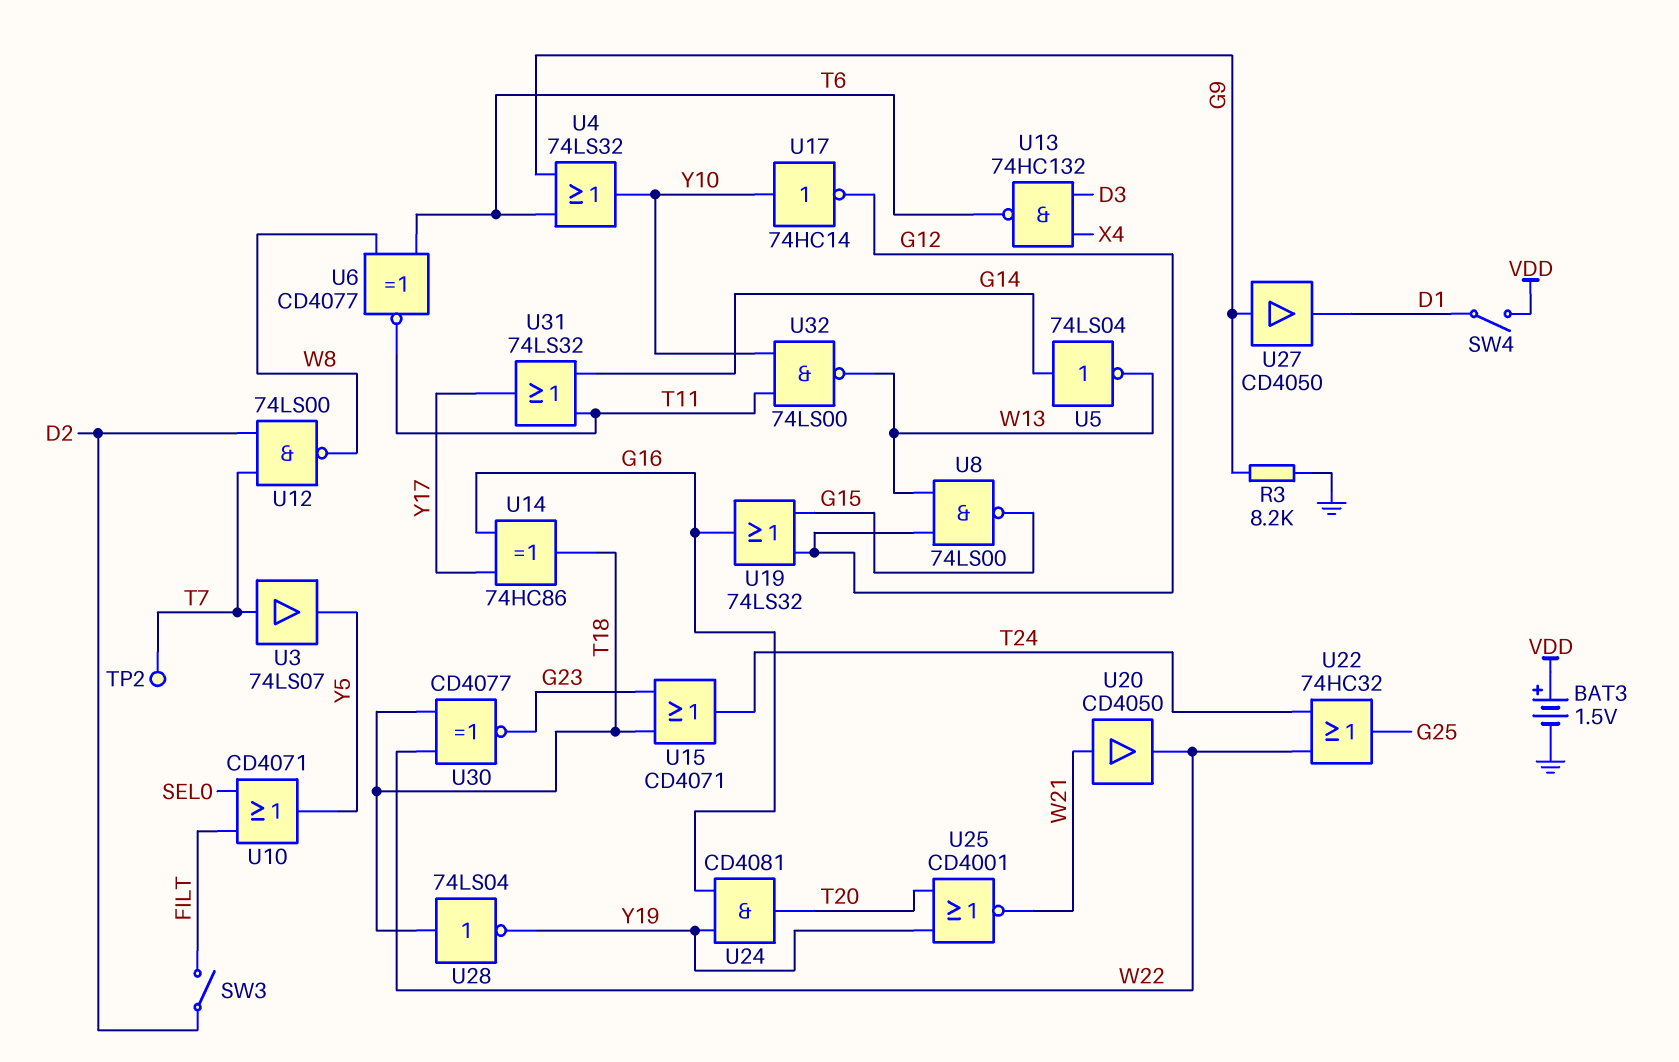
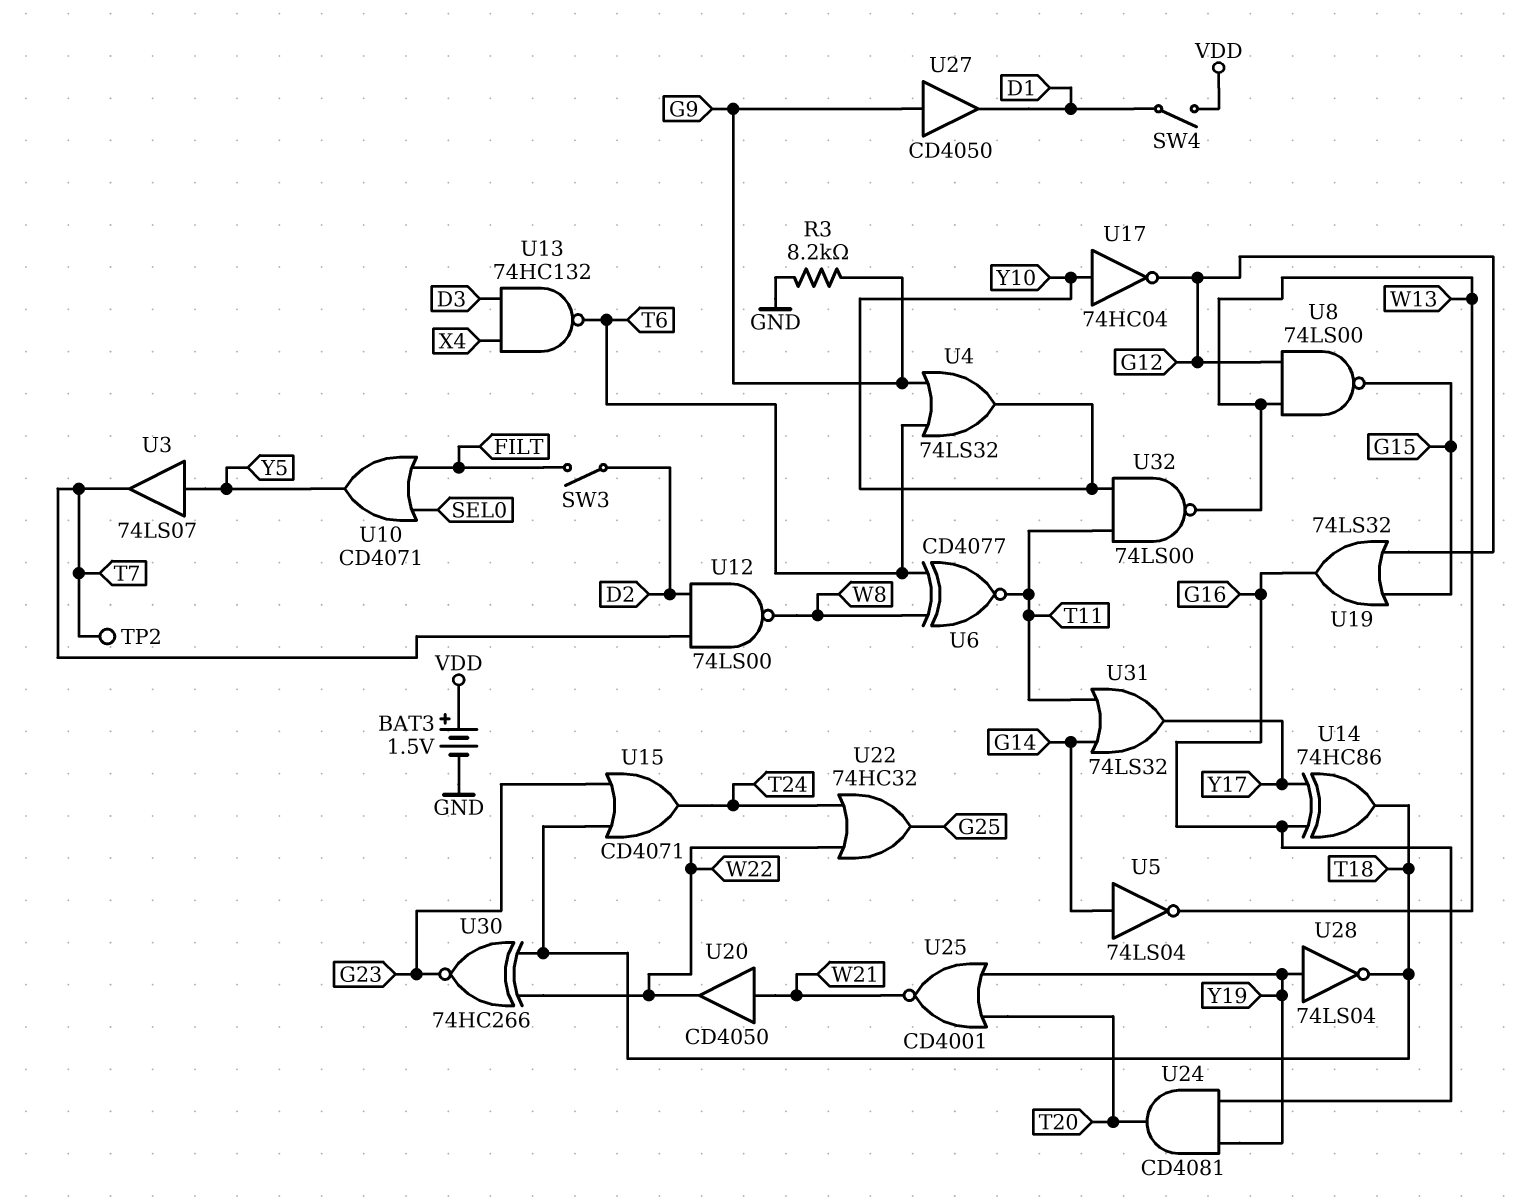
U3: buffer 74LS07 (in T7, out Y5) -> buffer 74LS07 (in Y5, out T7)
U17: NOT 74HC14 (in Y10, out G12) -> NOT 74HC04 (in Y10, out G12)
U28: NOT 74LS04 (in T18, out Y19) -> NOT 74LS04 (in Y19, out T18)
U30: XNOR CD4077 (in T18, in W22, out G23) -> XNOR 74HC266 (in T18, in W22, out G23)

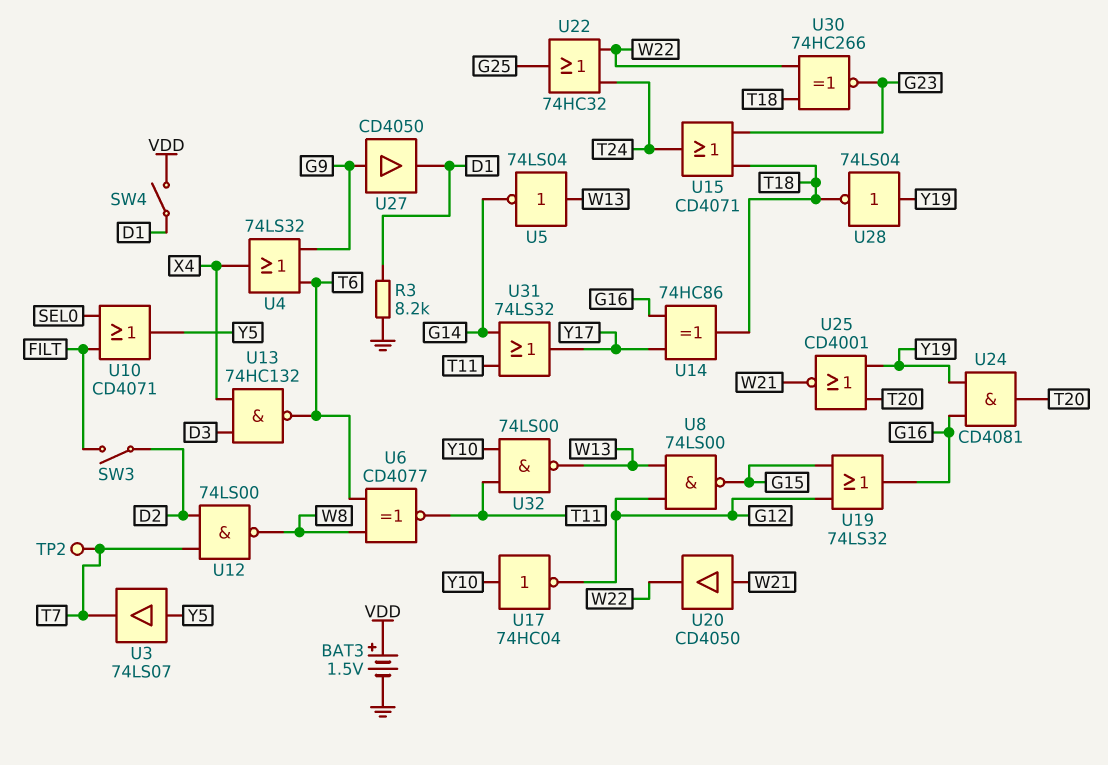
R3: 8.2k (G9, GND) -> 8.2k (D1, GND)
U4: OR 74LS32 (in G9, in T6, out Y10) -> OR 74LS32 (in G9, in T6, out X4)
U5: NOT 74LS04 (in G14, out W13) -> NOT 74LS04 (in W13, out G14)

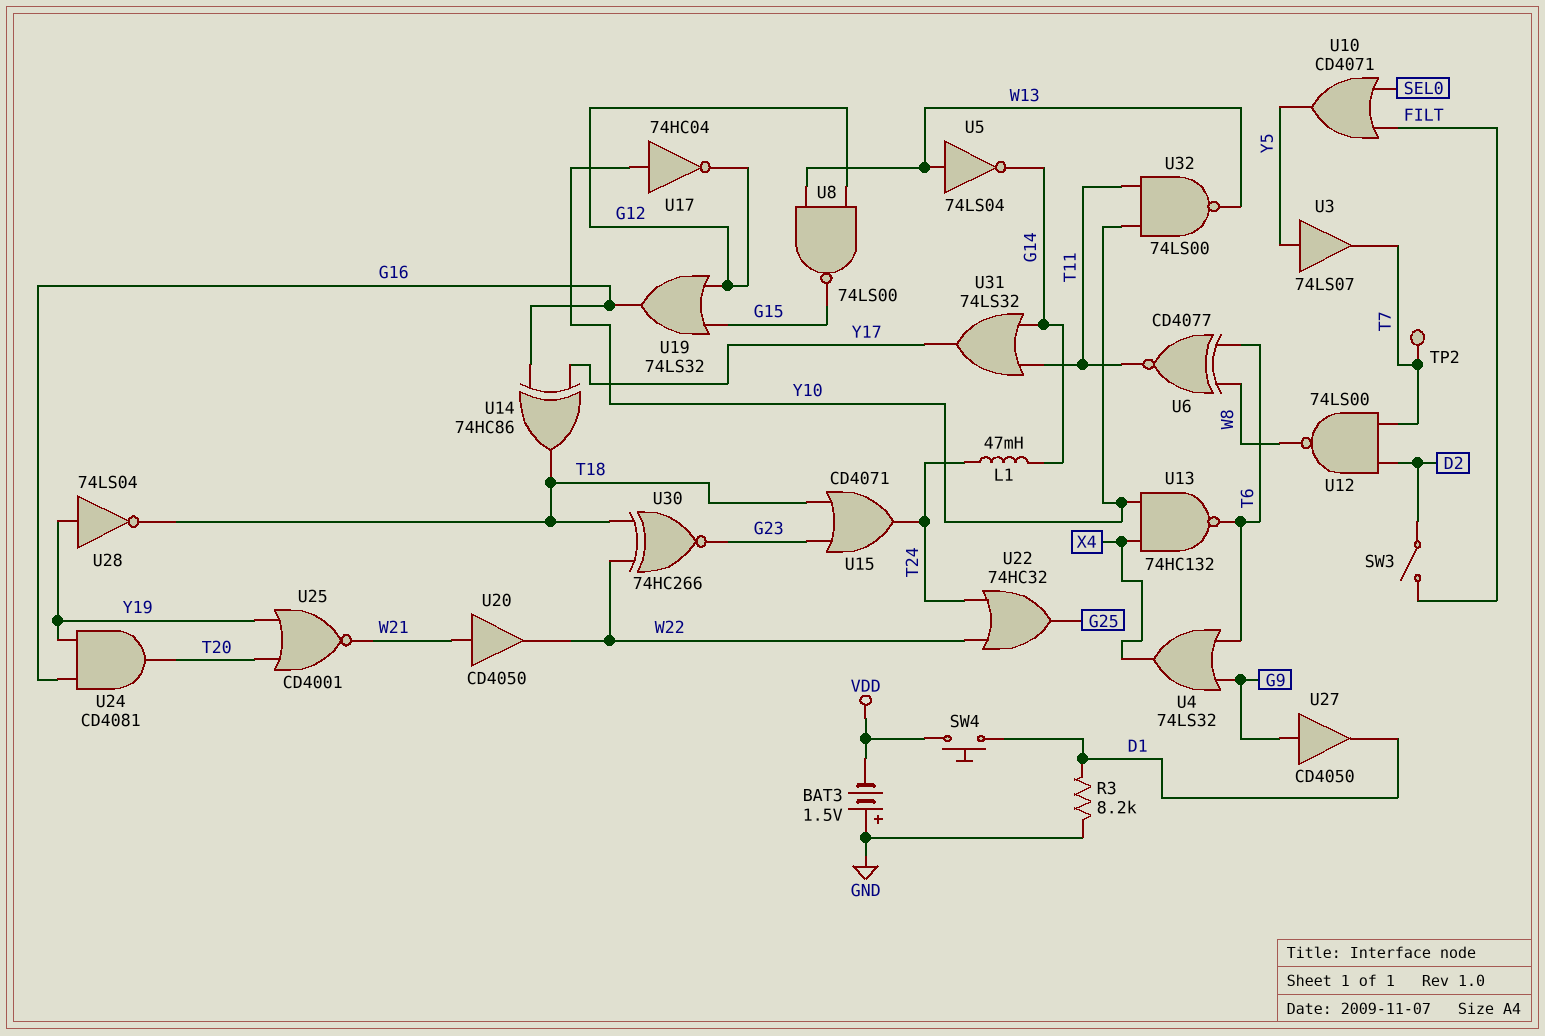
BAT3: 1.5V (plus VDD, minus GND) -> 1.5V (plus GND, minus VDD)
L1: none -> 47mH (G14, T24)
SW4: switch (D1, VDD) -> button (D1, VDD)
U13: NAND 74HC132 (in D3, in X4, out T6) -> NAND 74HC132 (in X4, in Y10, out T6)

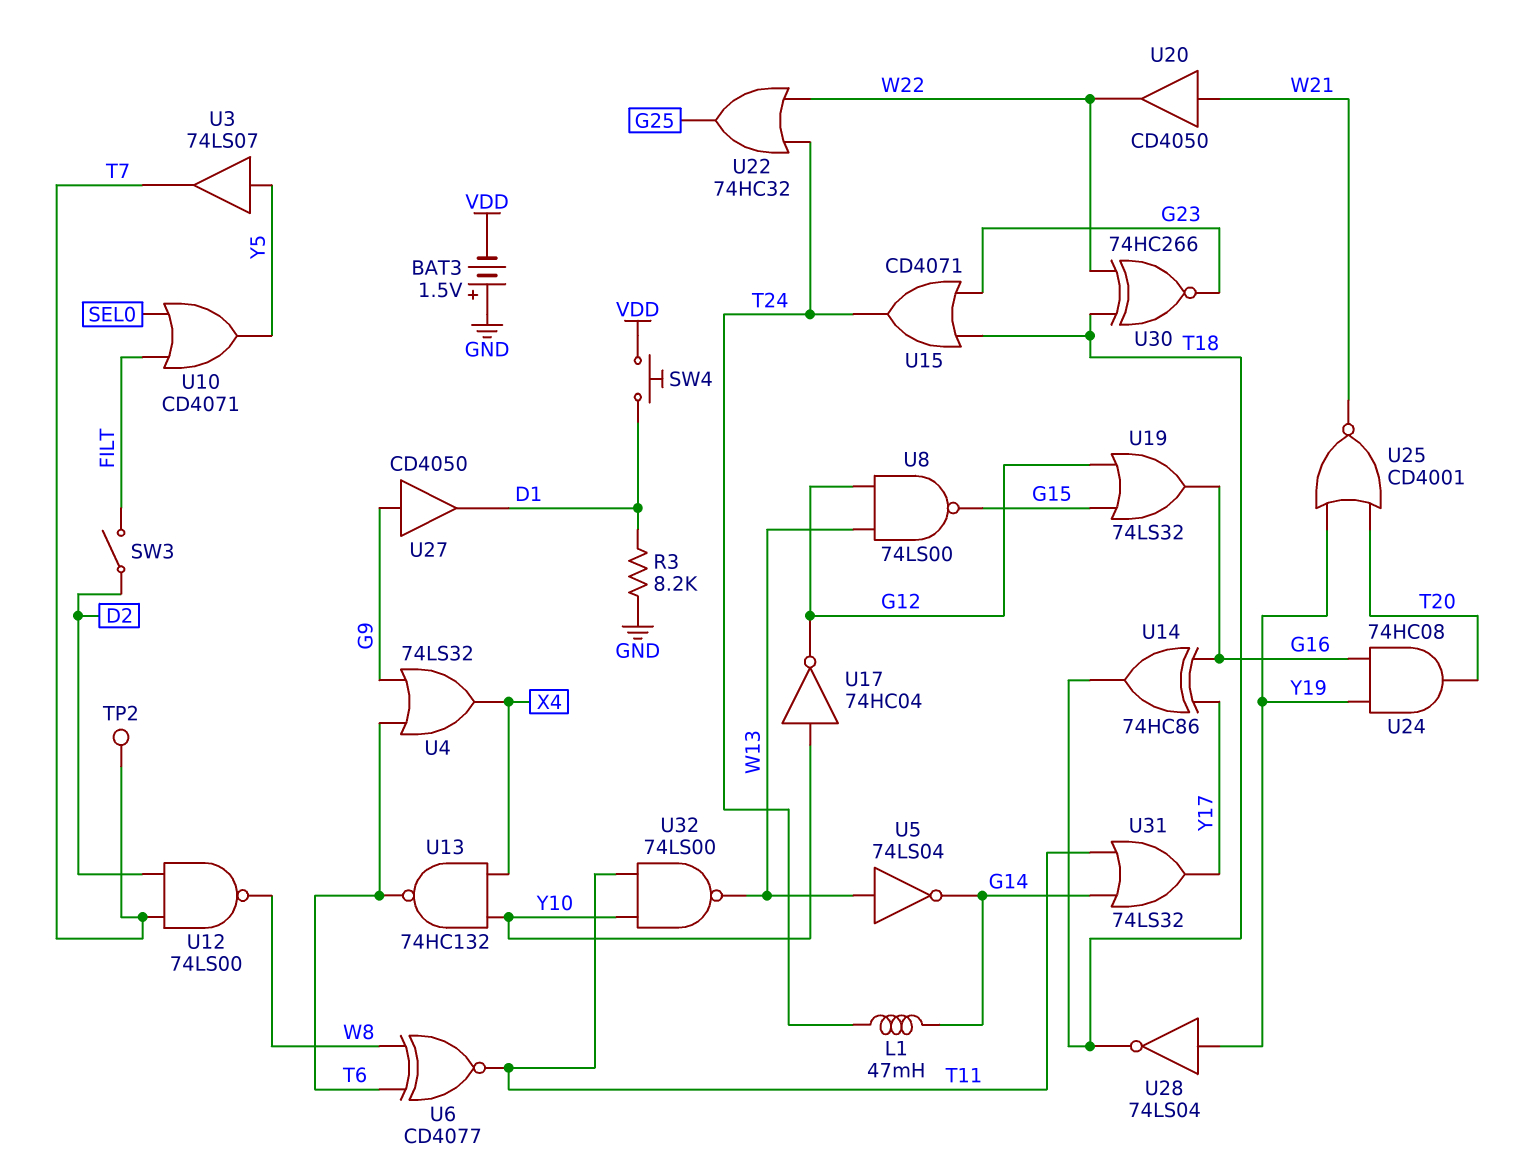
U24: AND CD4081 (in G16, in Y19, out T20) -> AND 74HC08 (in G16, in Y19, out T20)

